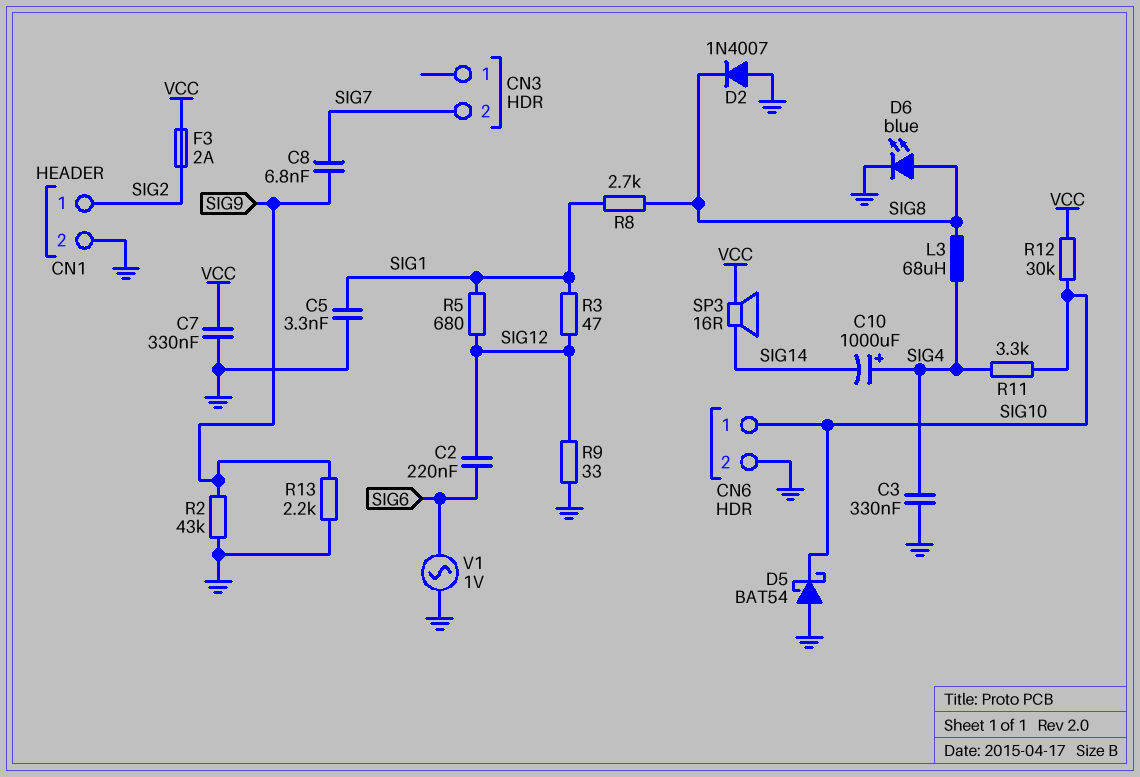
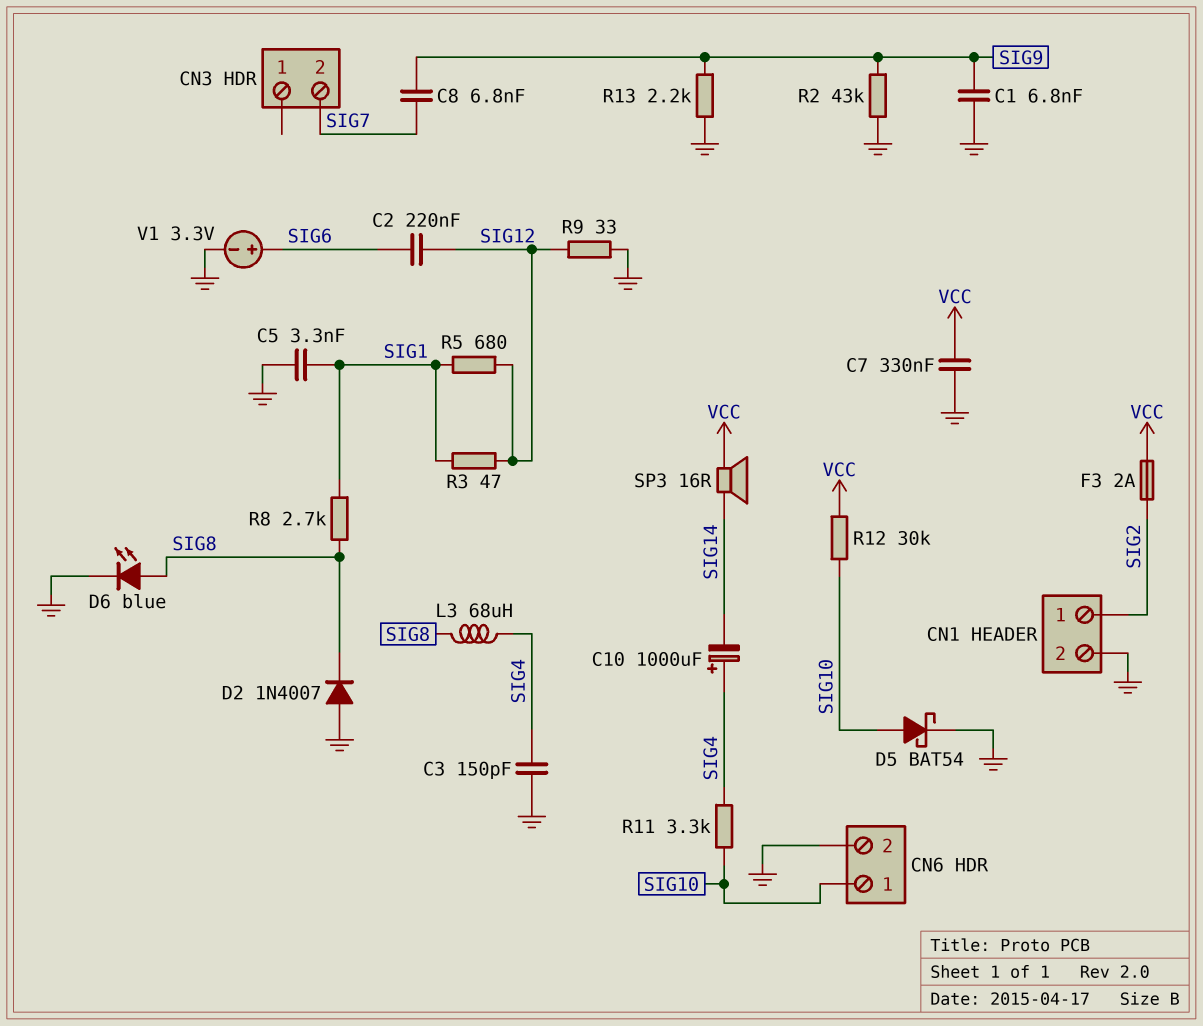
C1: none -> 6.8nF (GND, SIG9)
C3: 330nF (GND, SIG4) -> 150pF (GND, SIG4)
D5: schottky BAT54 (A GND, K SIG10) -> schottky BAT54 (A SIG10, K GND)
V1: AC 1V (GND, SIG6) -> 3.3V (plus SIG6, minus GND)

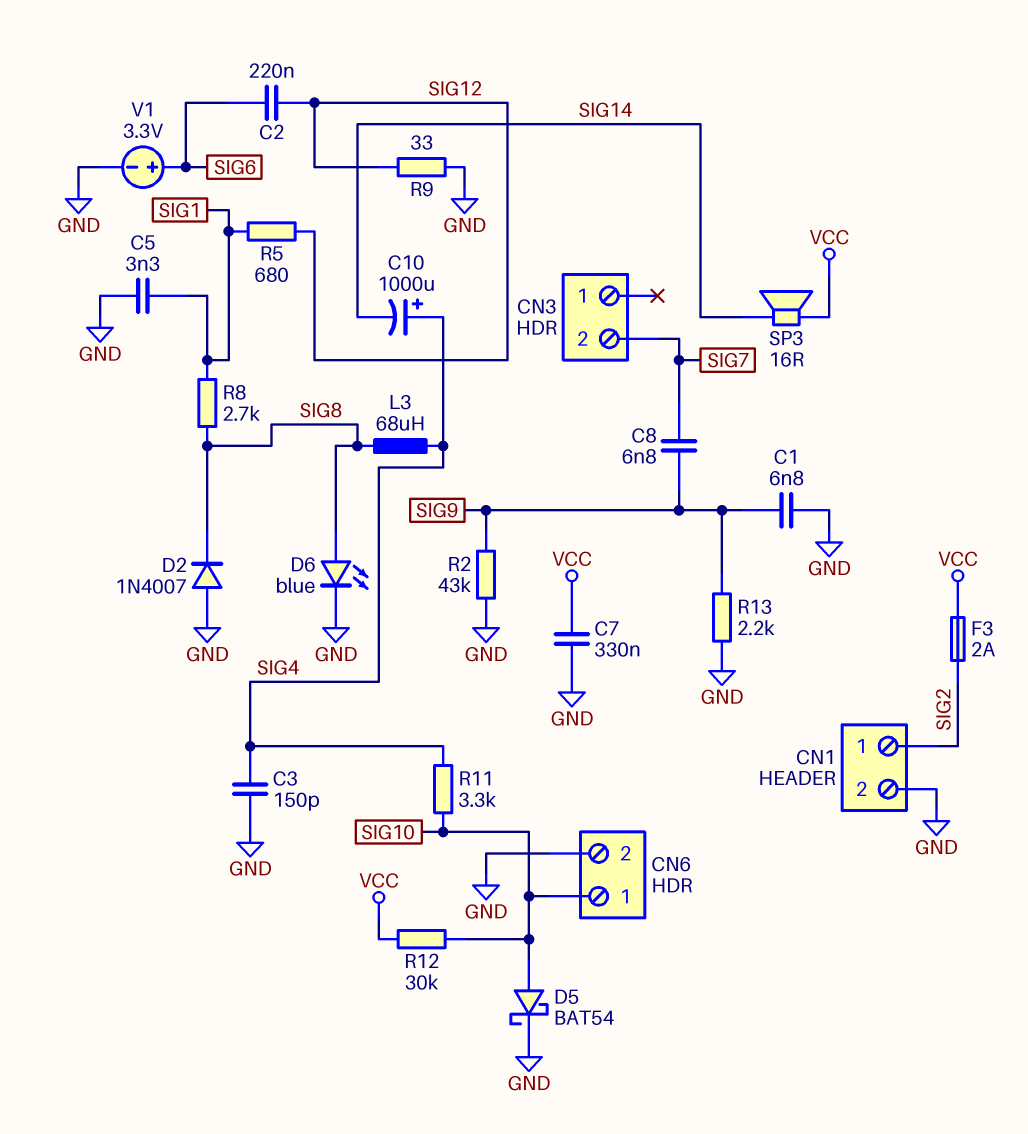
R3: 47 (SIG1, SIG12) -> none

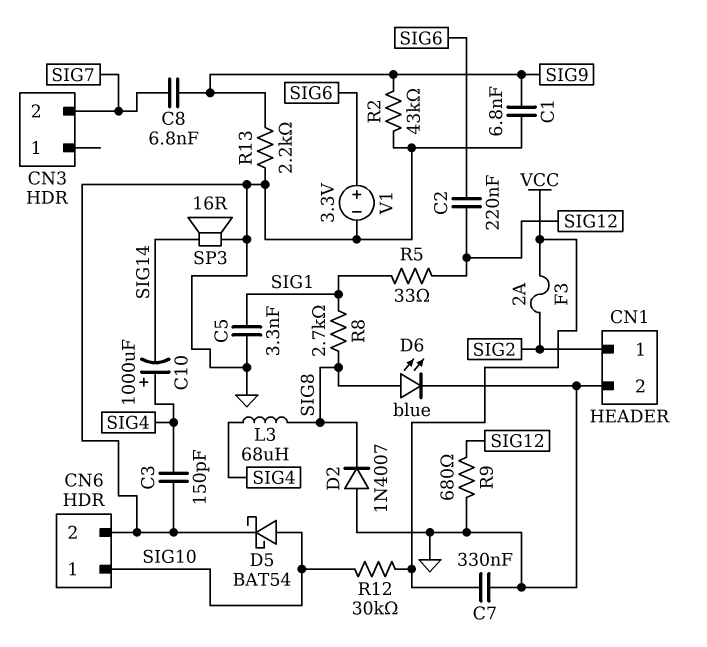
R5: 680 (SIG1, SIG12) -> 33 (SIG1, SIG12)
R9: 33 (GND, SIG12) -> 680 (GND, SIG12)
R11: 3.3k (SIG4, SIG10) -> none
SP3: speaker 16R (SIG14, VCC) -> speaker 16R (GND, SIG14)

